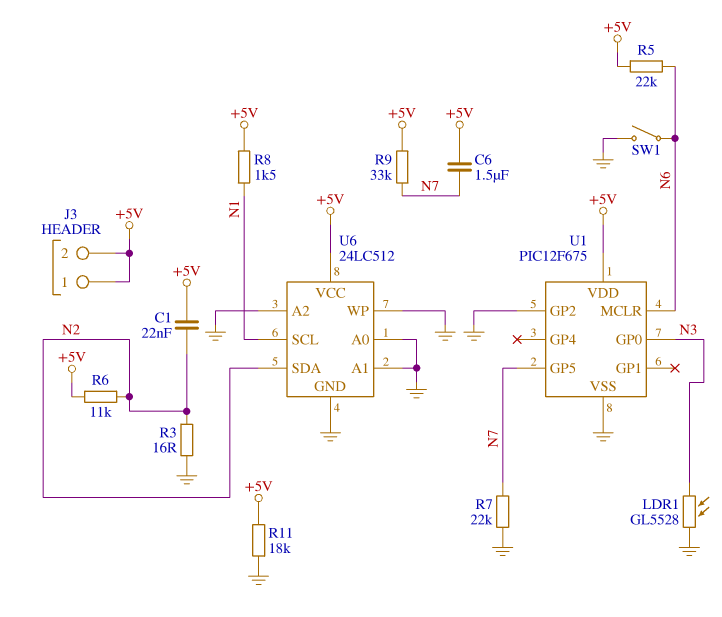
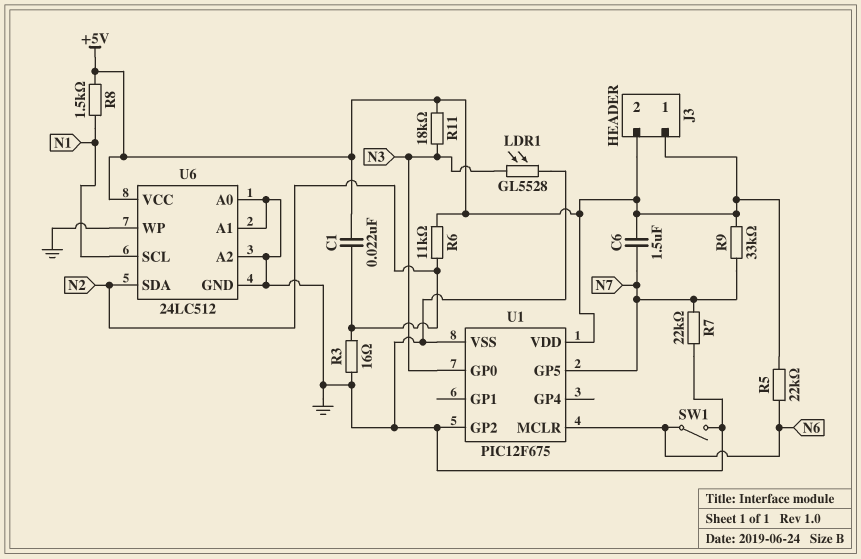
R11: 18k (+5V, GND) -> 18k (+5V, N3)

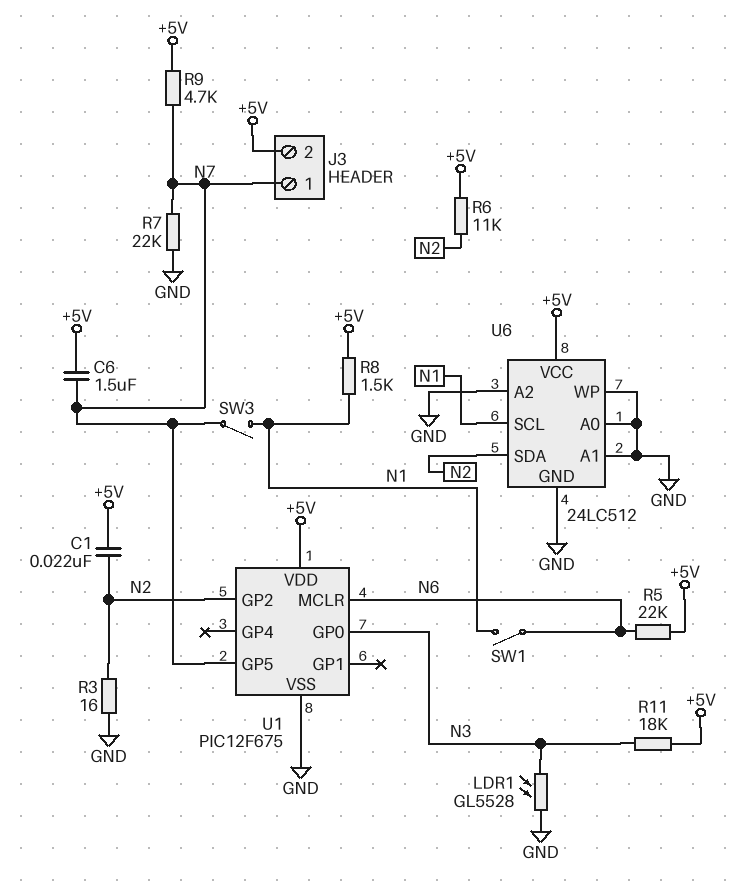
J3 pin 1: +5V -> N7
R9: 33k (+5V, N7) -> 4.7k (+5V, N7)
SW1: switch (GND, N6) -> switch (N1, N6)
SW3: none -> switch (N1, N7)
U1 pin GP2: GND -> N2

